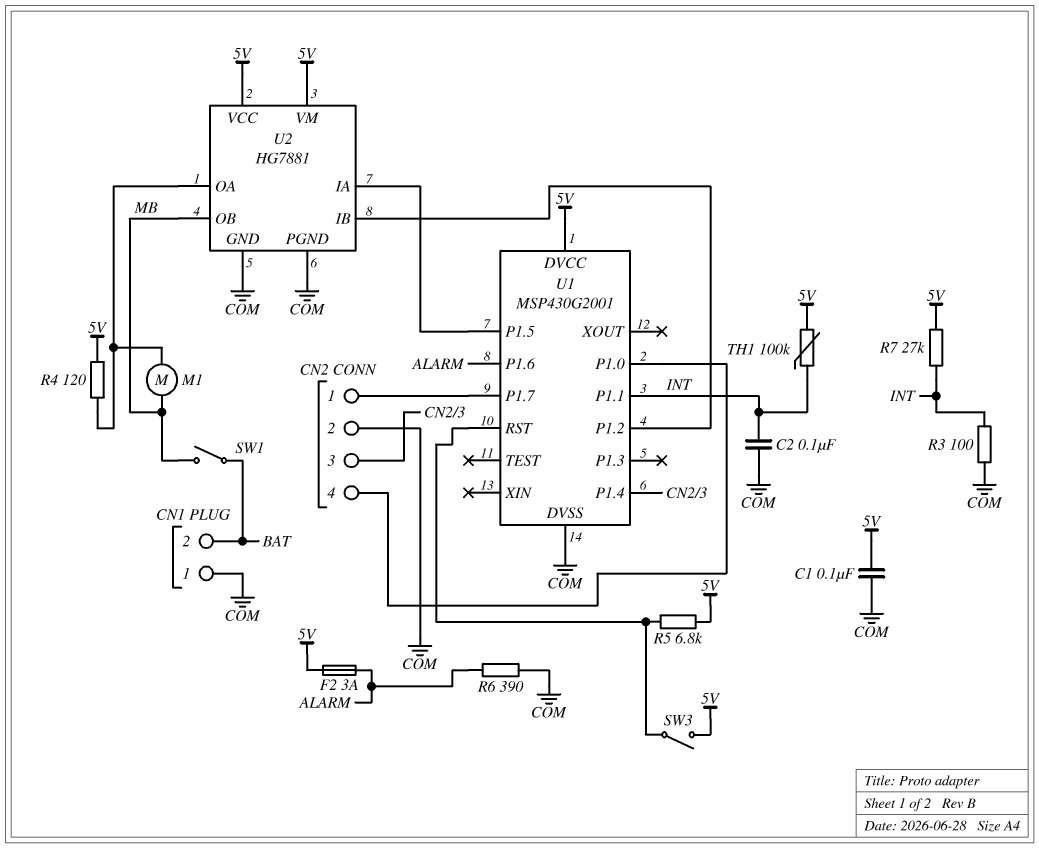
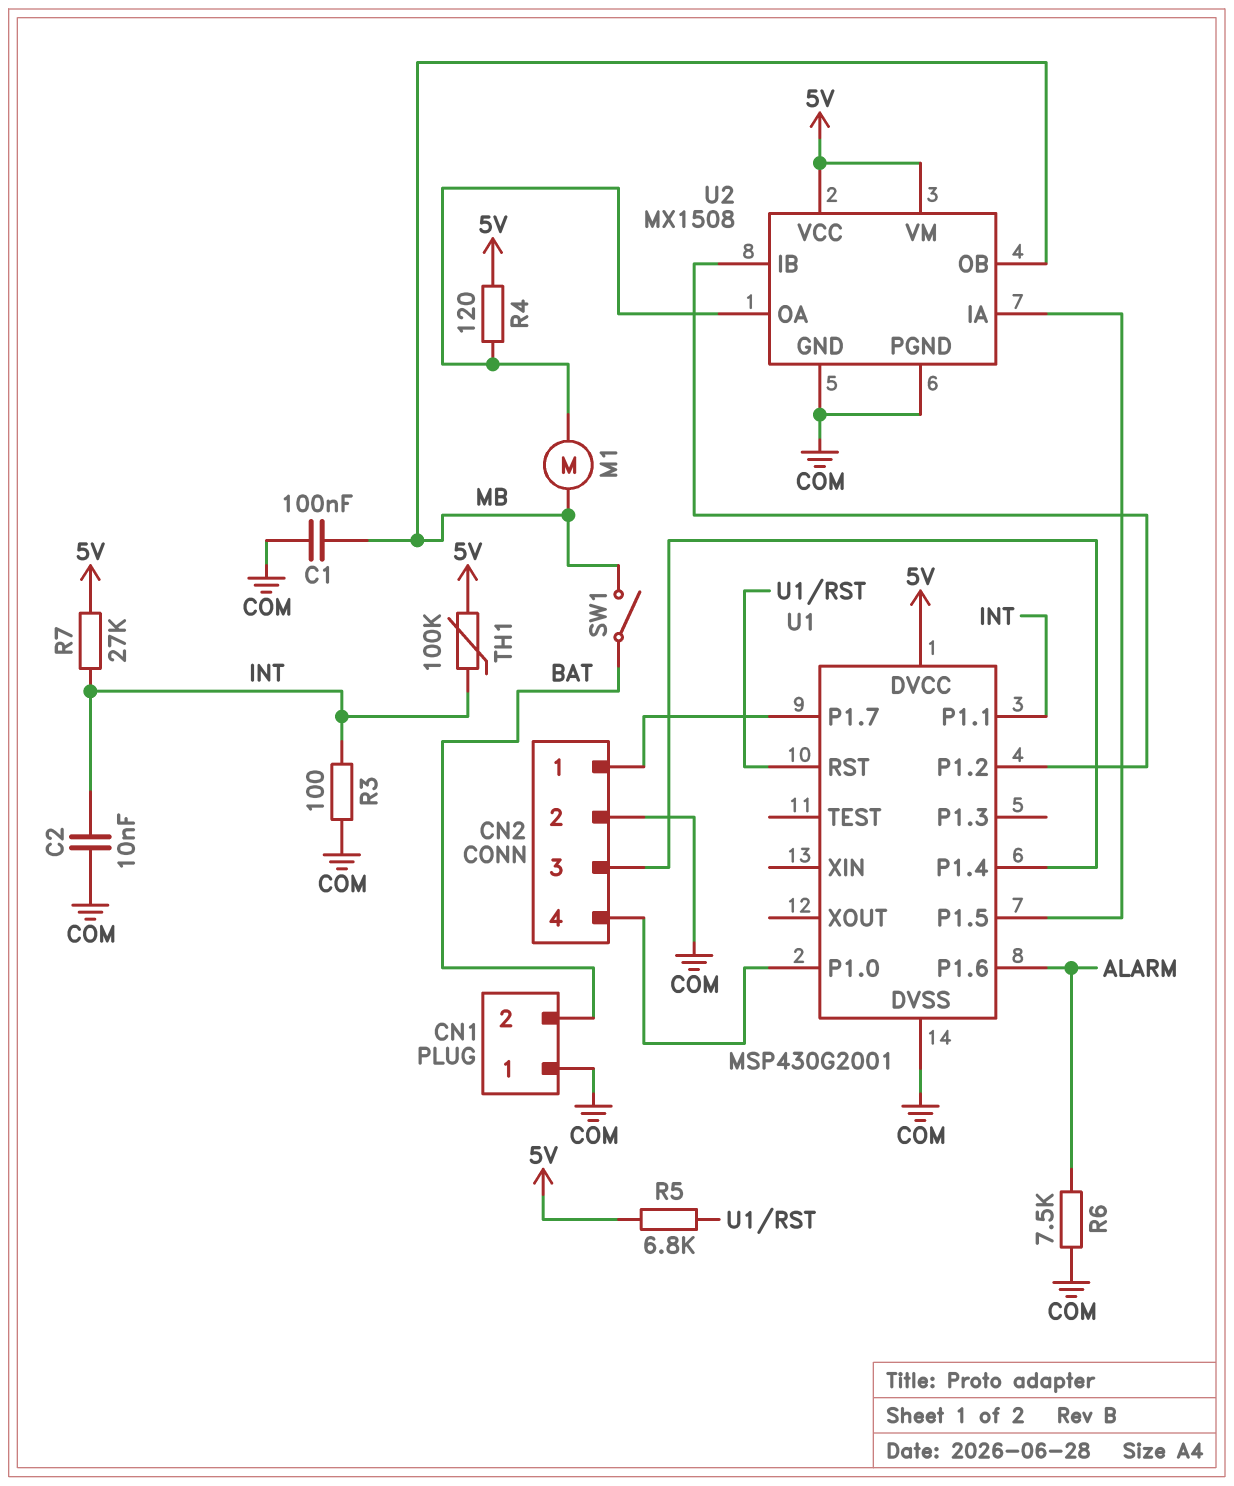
C1: 100nF (5V, COM) -> 100nF (COM, MB)
C2: 100nF (COM, INT) -> 10nF (COM, INT)
F2: 3A (5V, ALARM) -> none
R6: 390 (ALARM, COM) -> 7.5k (ALARM, COM)
SW3: switch (5V, U1/RST) -> none
U2: HG7881 -> MX1508

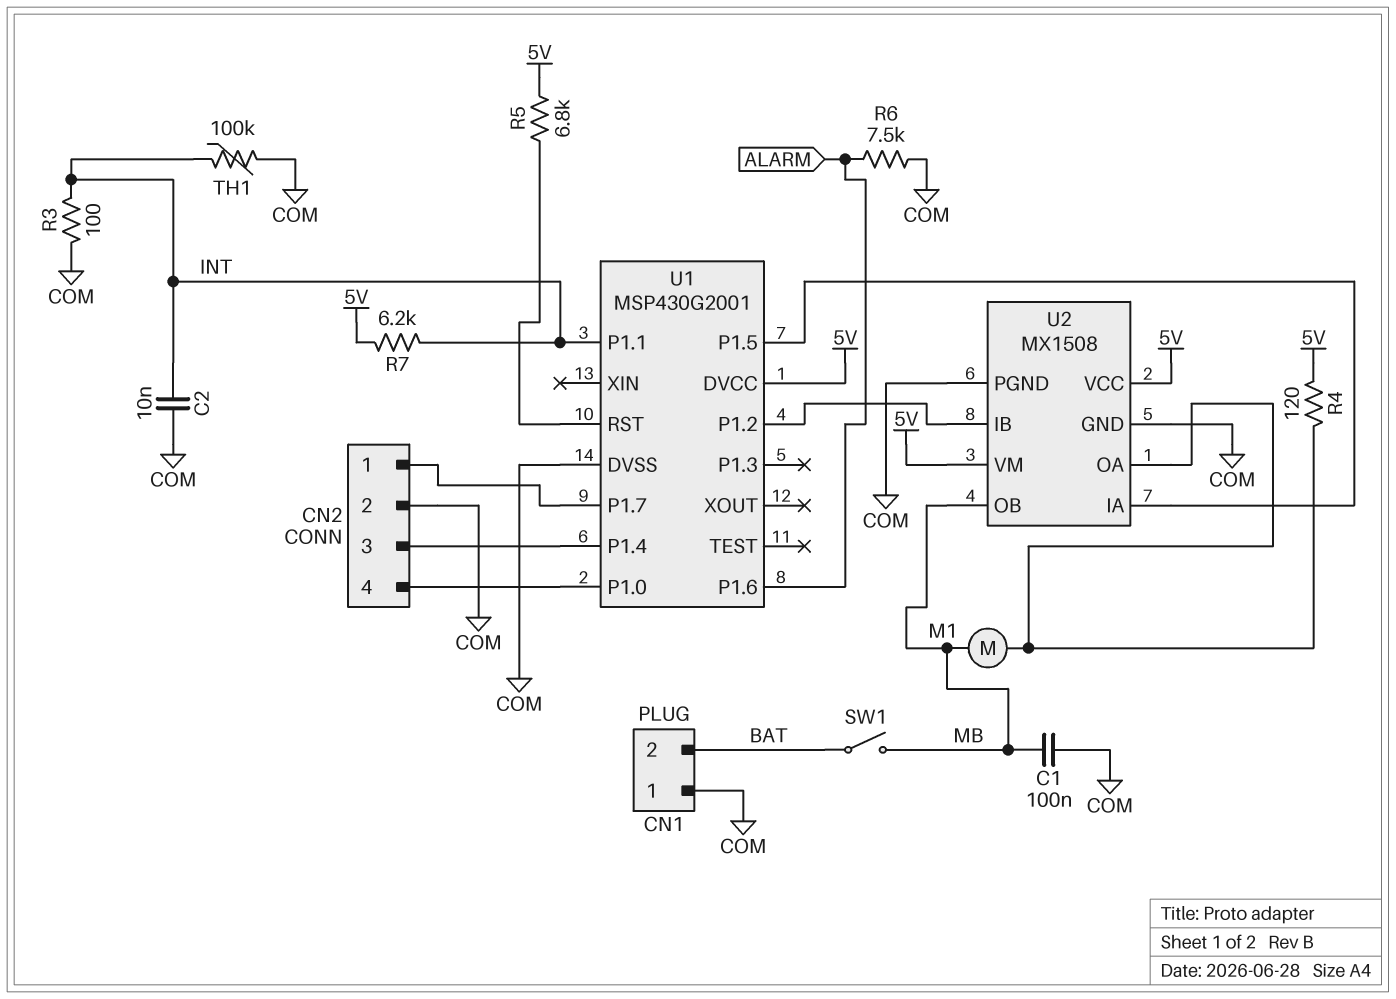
R7: 27k (5V, INT) -> 6.2k (5V, INT)
TH1: 100k (5V, INT) -> 100k (COM, INT)

